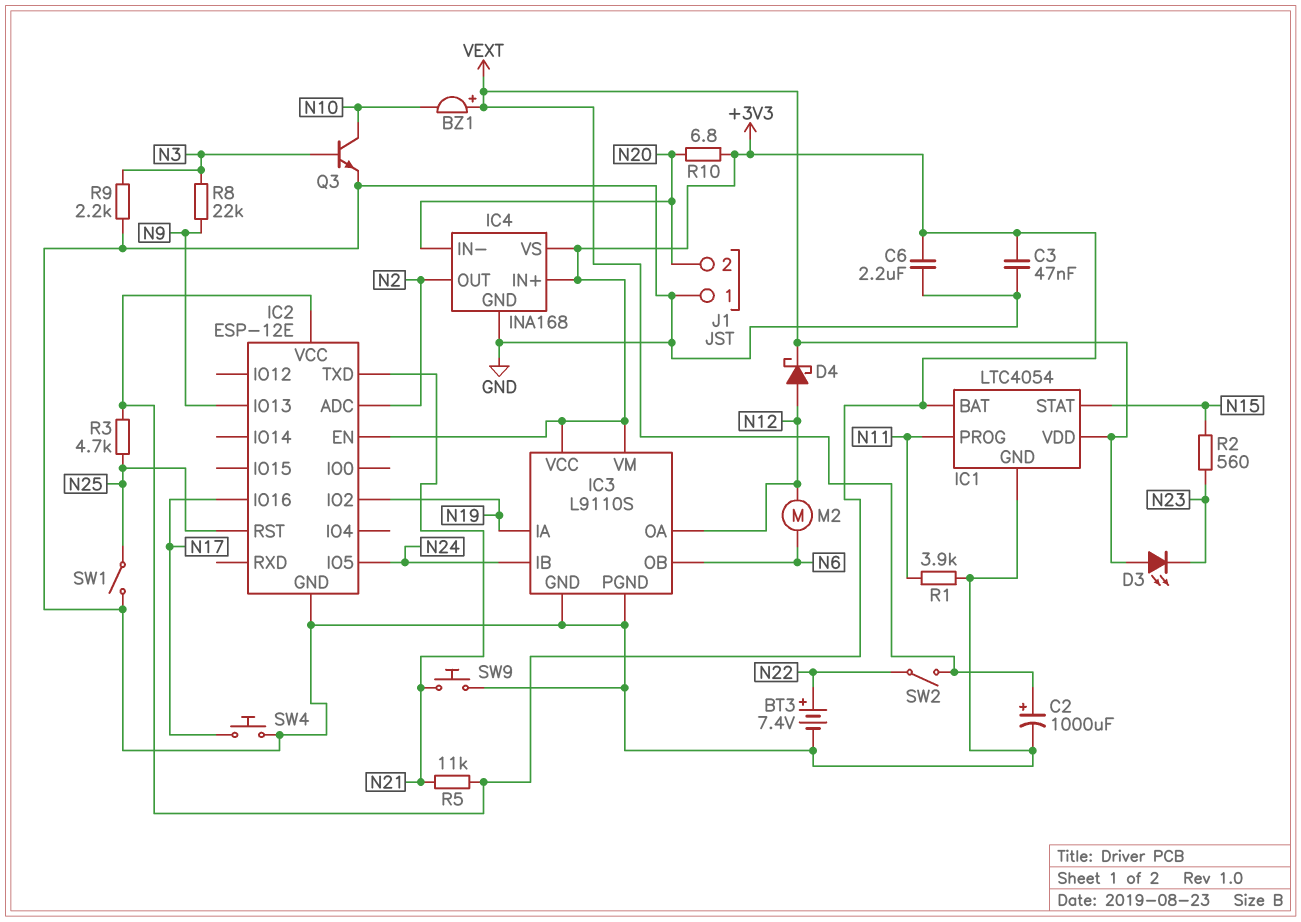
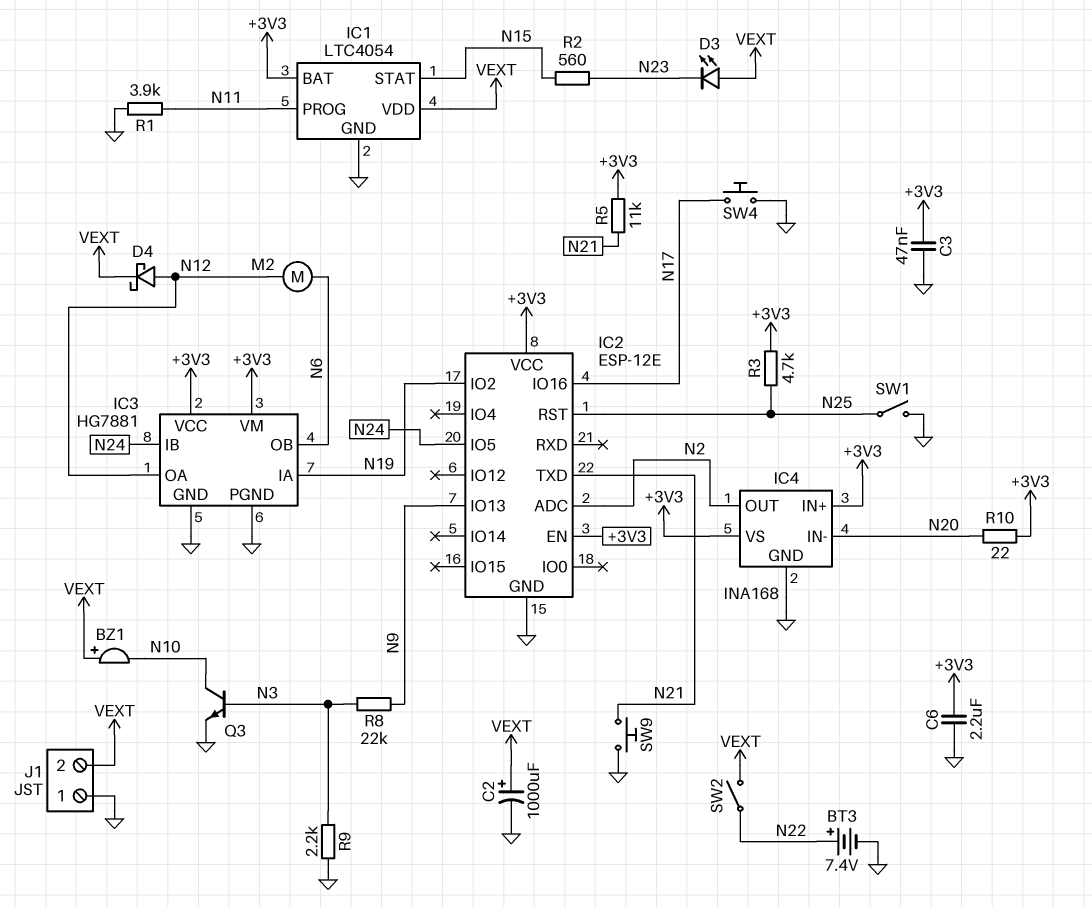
IC3: L9110S -> HG7881
J1 pin 2: N20 -> VEXT
R10: 6.8 (+3V3, N20) -> 22 (+3V3, N20)

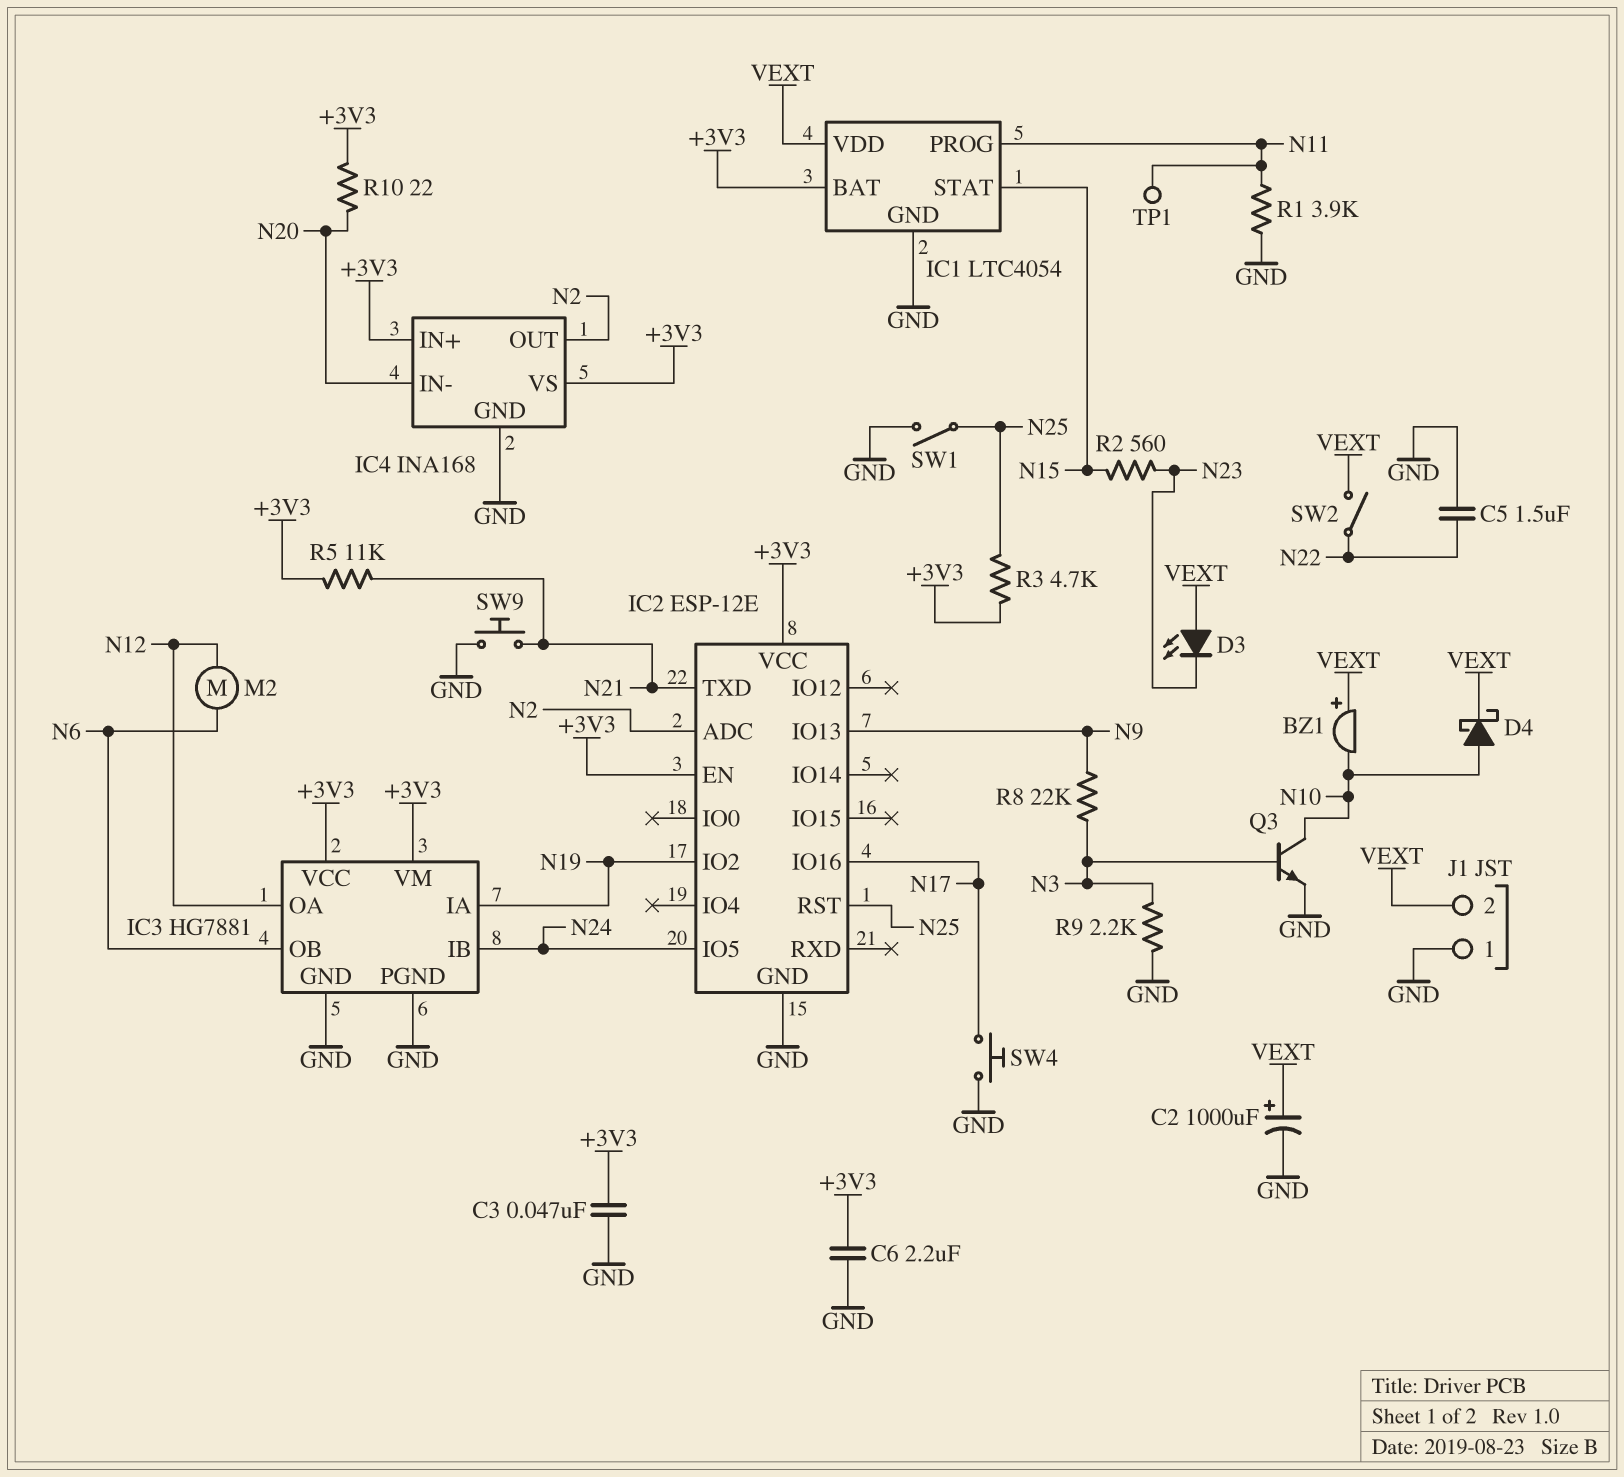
BT3: 7.4V (plus N22, minus GND) -> none
C5: none -> 1.5uF (GND, N22)
D4: schottky (A N12, K VEXT) -> schottky (A N10, K VEXT)
TP1: none -> test point (N11)

